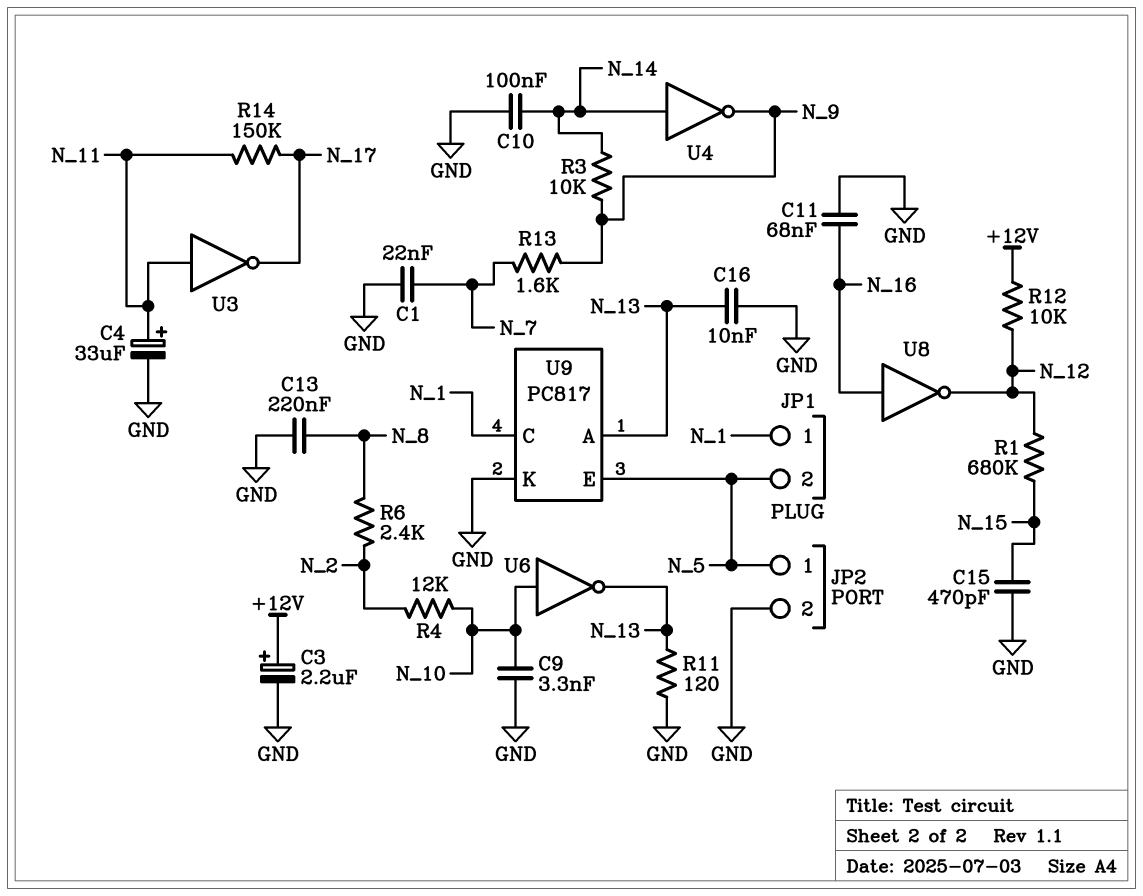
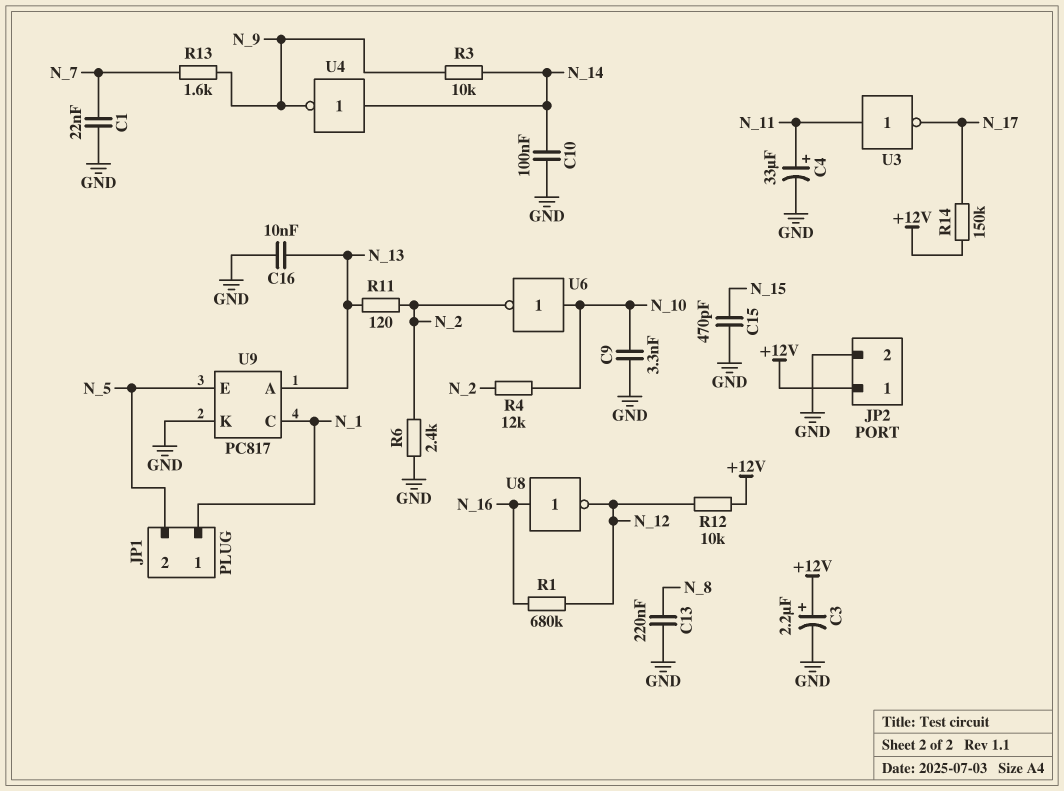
C11: 68nF (GND, N_16) -> none
JP2 pin 1: N_5 -> +12V
R1: 680k (N_12, N_15) -> 680k (N_12, N_16)
R6: 2.4k (N_2, N_8) -> 2.4k (GND, N_2)
R11: 120 (GND, N_13) -> 120 (N_2, N_13)
R14: 150k (N_11, N_17) -> 150k (+12V, N_17)
U6: NOT (in N_10, out N_13) -> NOT (in N_10, out N_2)

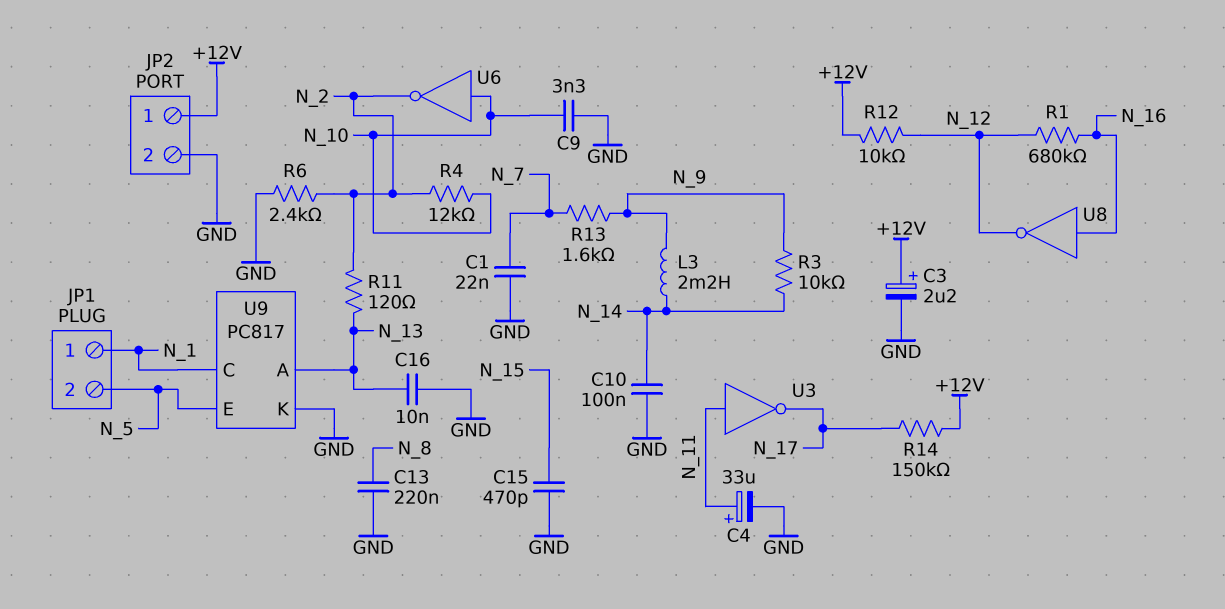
L3: none -> 2.2mH (N_9, N_14)
U4: NOT (in N_14, out N_9) -> none

